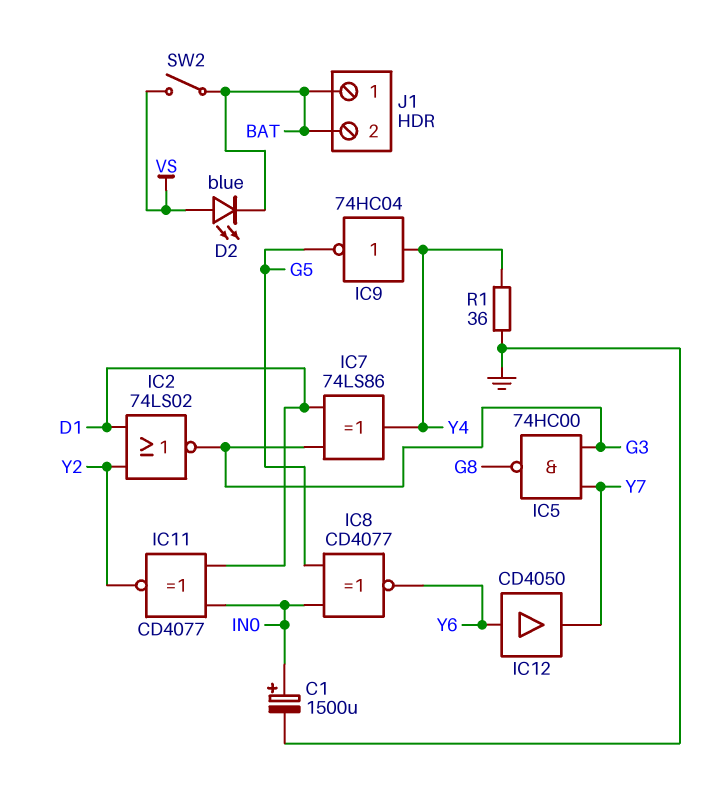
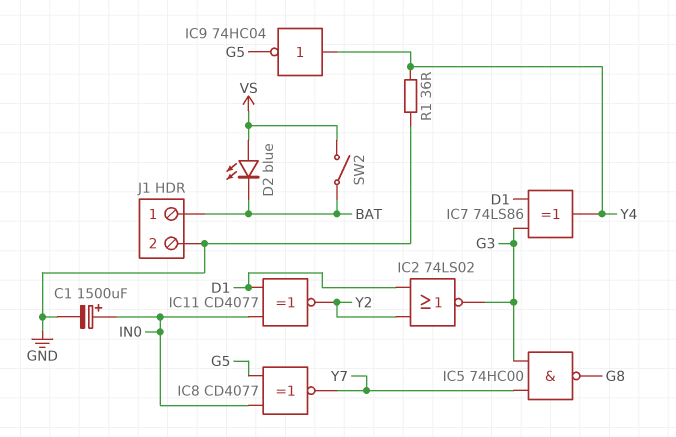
IC8: XNOR CD4077 (in G5, in IN0, out Y6) -> XNOR CD4077 (in G5, in IN0, out Y7)
IC12: buffer CD4050 (in Y6, out Y7) -> none
J1 pin 2: BAT -> GND

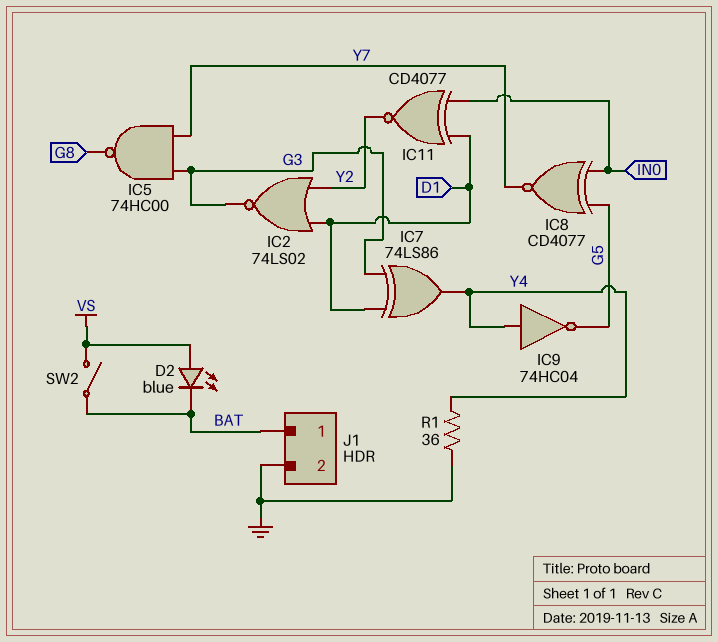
C1: 1500uF (plus IN0, minus GND) -> none

